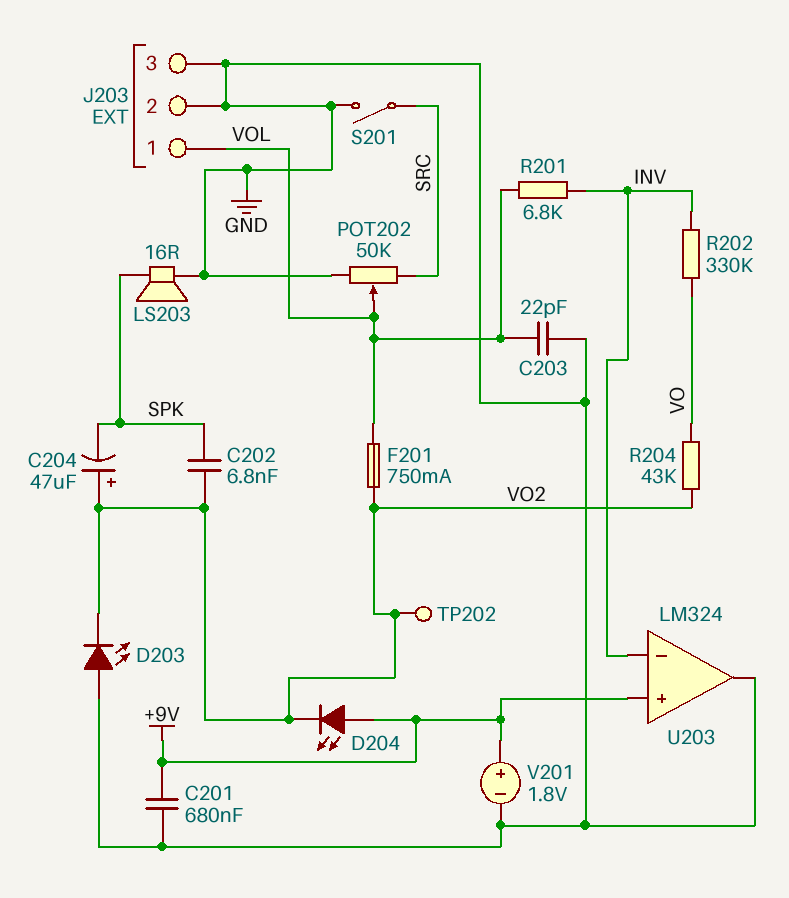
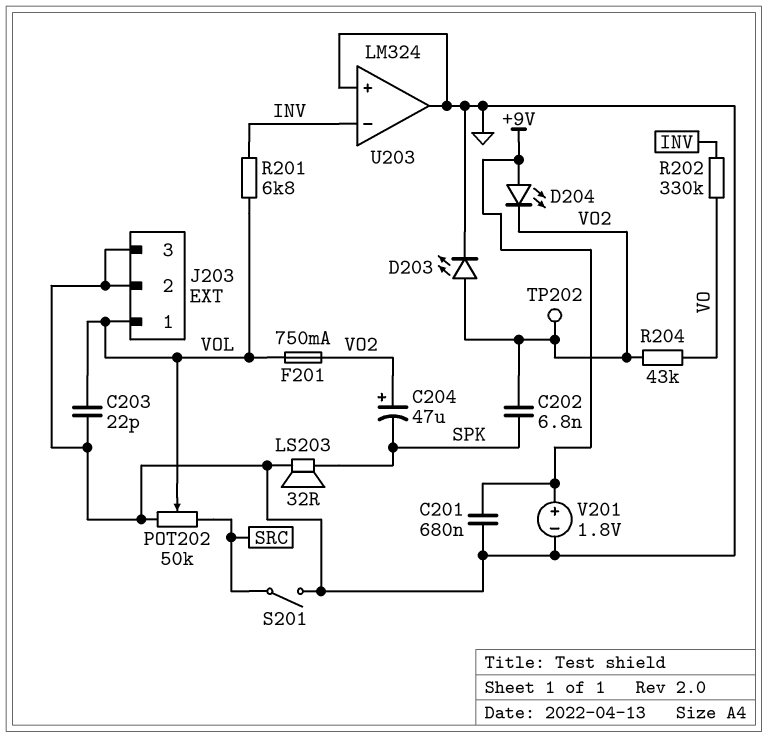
D203: LED (A GND, K VO2) -> LED (A VO2, K GND)
LS203: speaker 16R (GND, SPK) -> speaker 32R (GND, SPK)
U203 pin in+: +9V -> GND

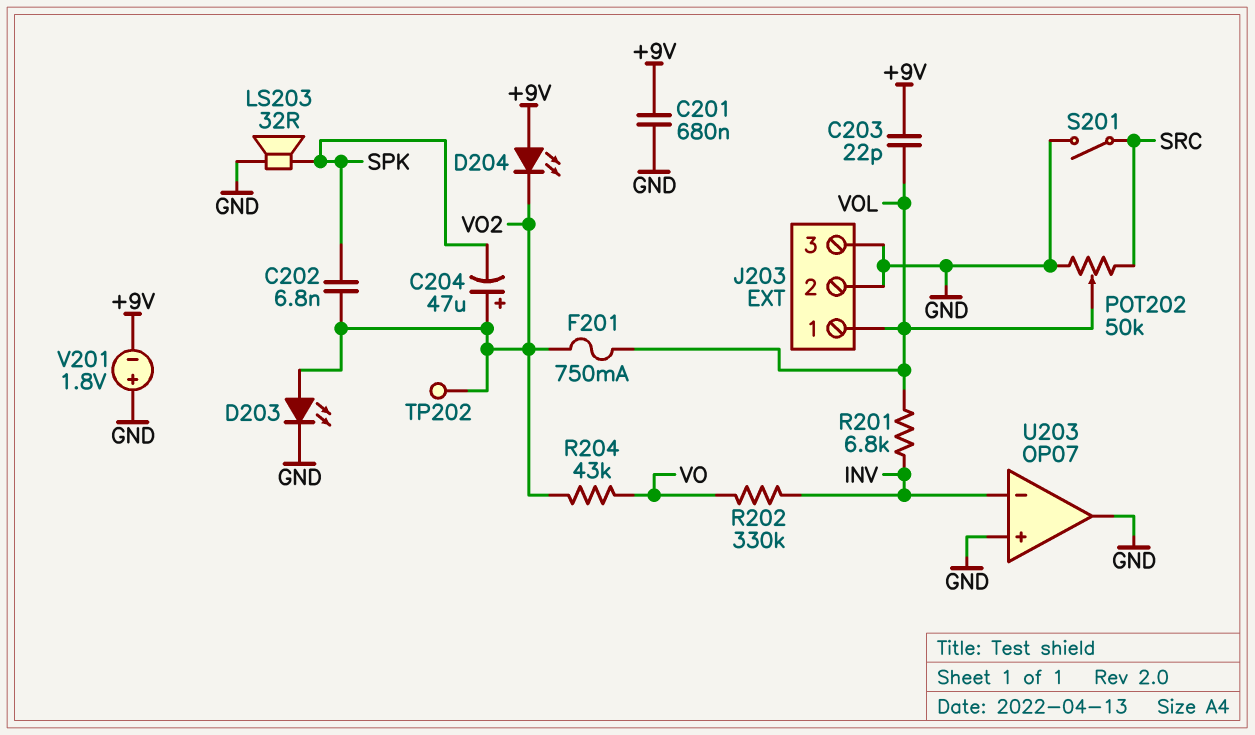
C203: 22pF (GND, VOL) -> 22pF (+9V, VOL)
U203: LM324 -> OP07
V201: 1.8V (plus +9V, minus GND) -> 1.8V (plus GND, minus +9V)

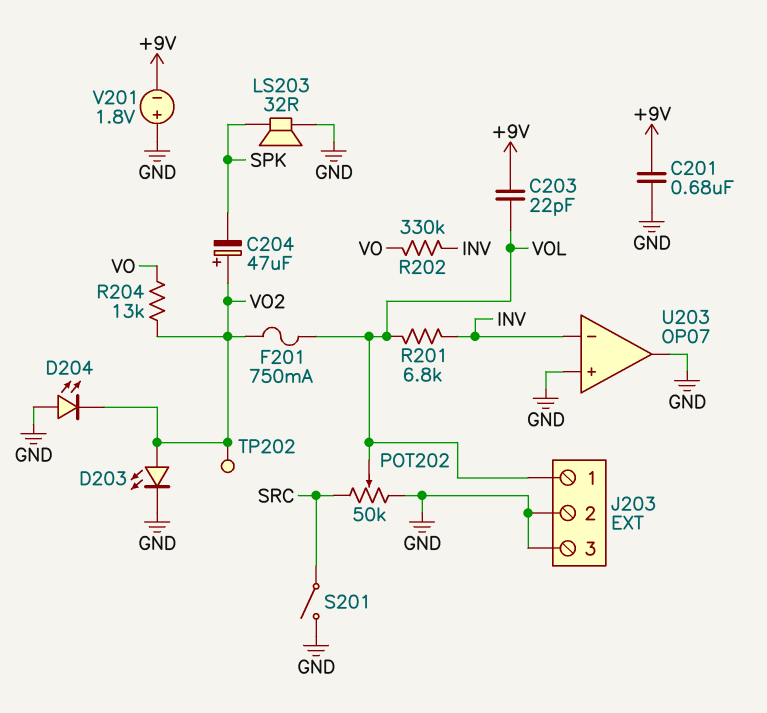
C202: 6.8nF (SPK, VO2) -> none
D204: LED (A +9V, K VO2) -> LED (A GND, K VO2)
R204: 43k (VO, VO2) -> 13k (VO, VO2)

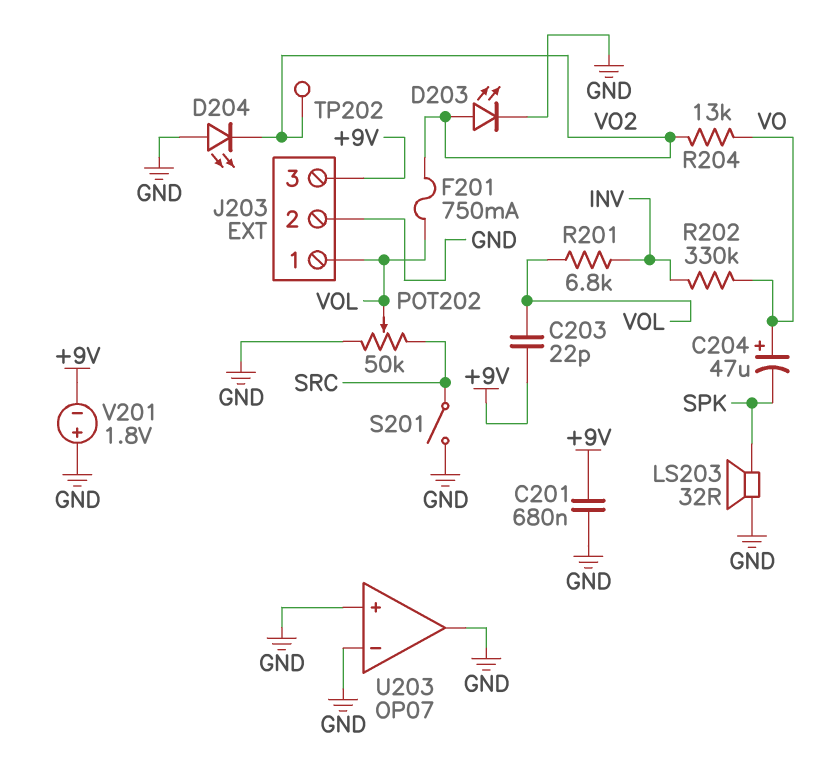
C204: 47uF (plus VO2, minus SPK) -> 47uF (plus VO, minus SPK)
J203 pin 3: GND -> +9V
U203 pin in-: INV -> GND

